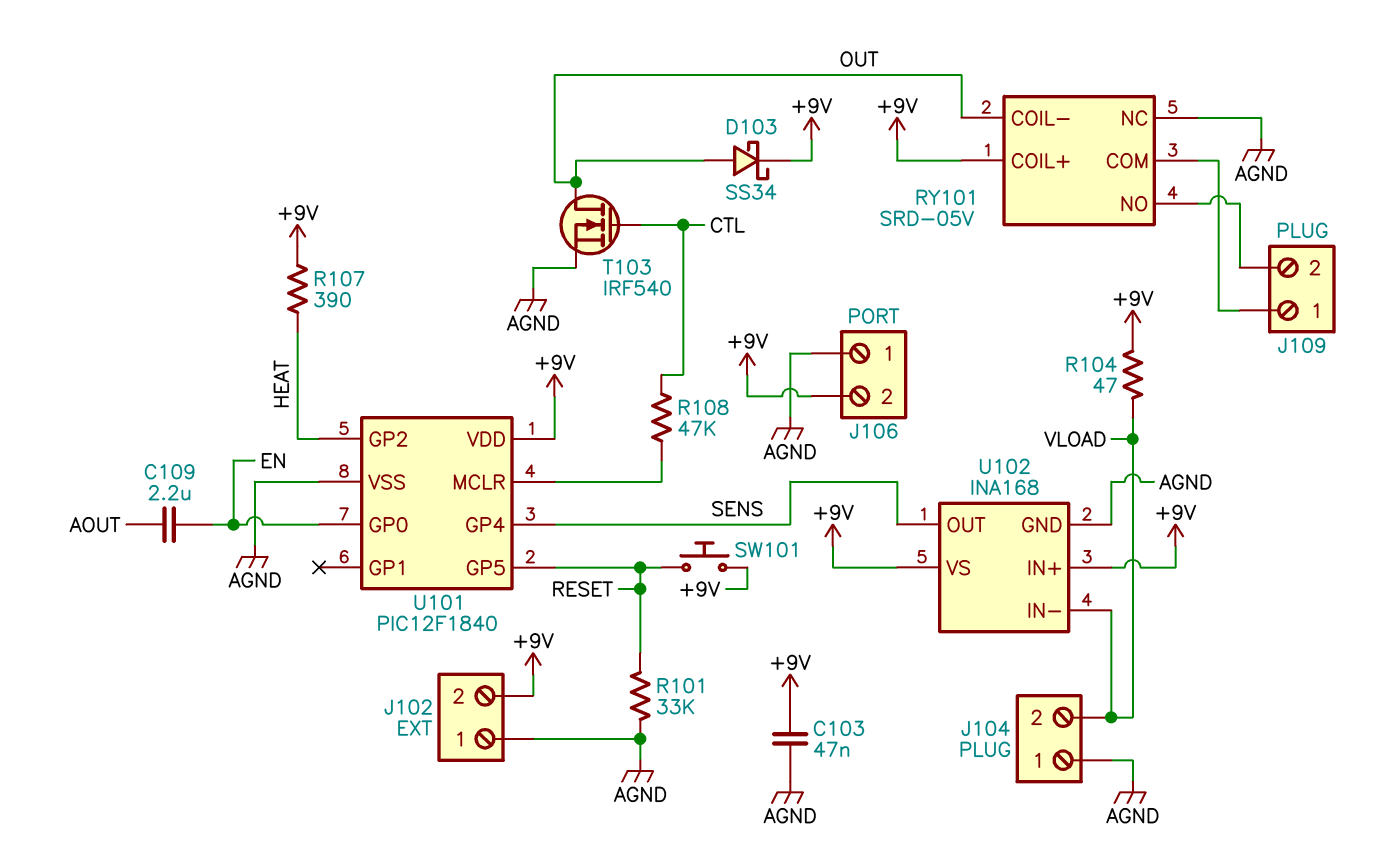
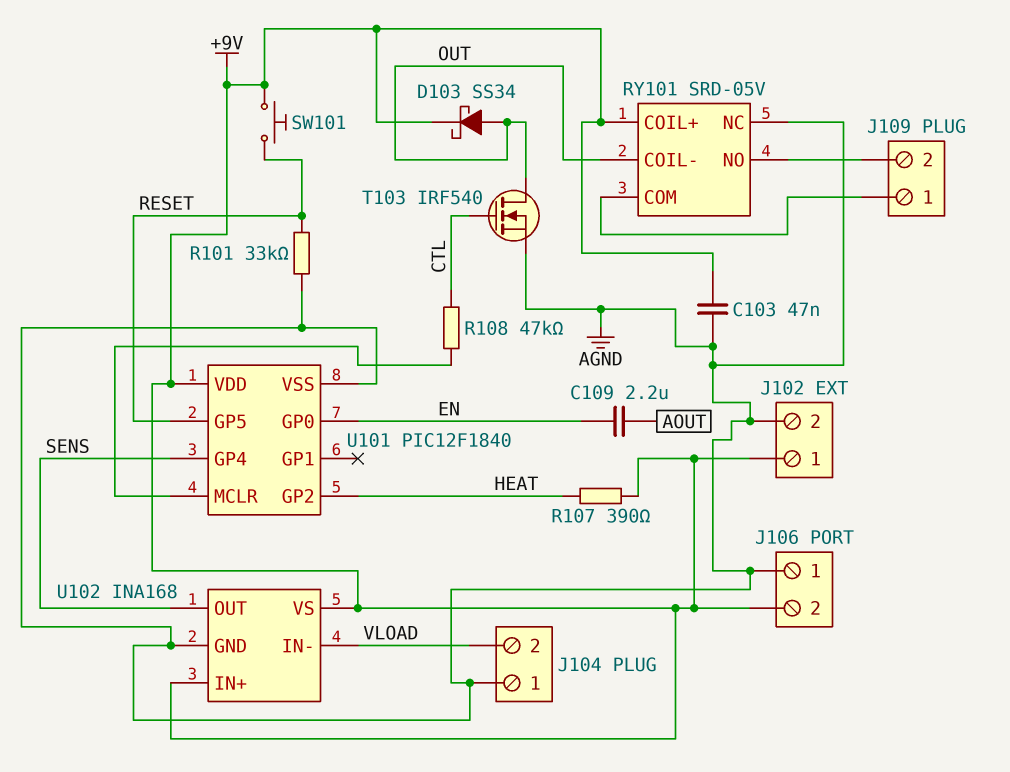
J102 pin 1: AGND -> +9V
J102 pin 2: +9V -> AGND
R104: 47 (+9V, VLOAD) -> none

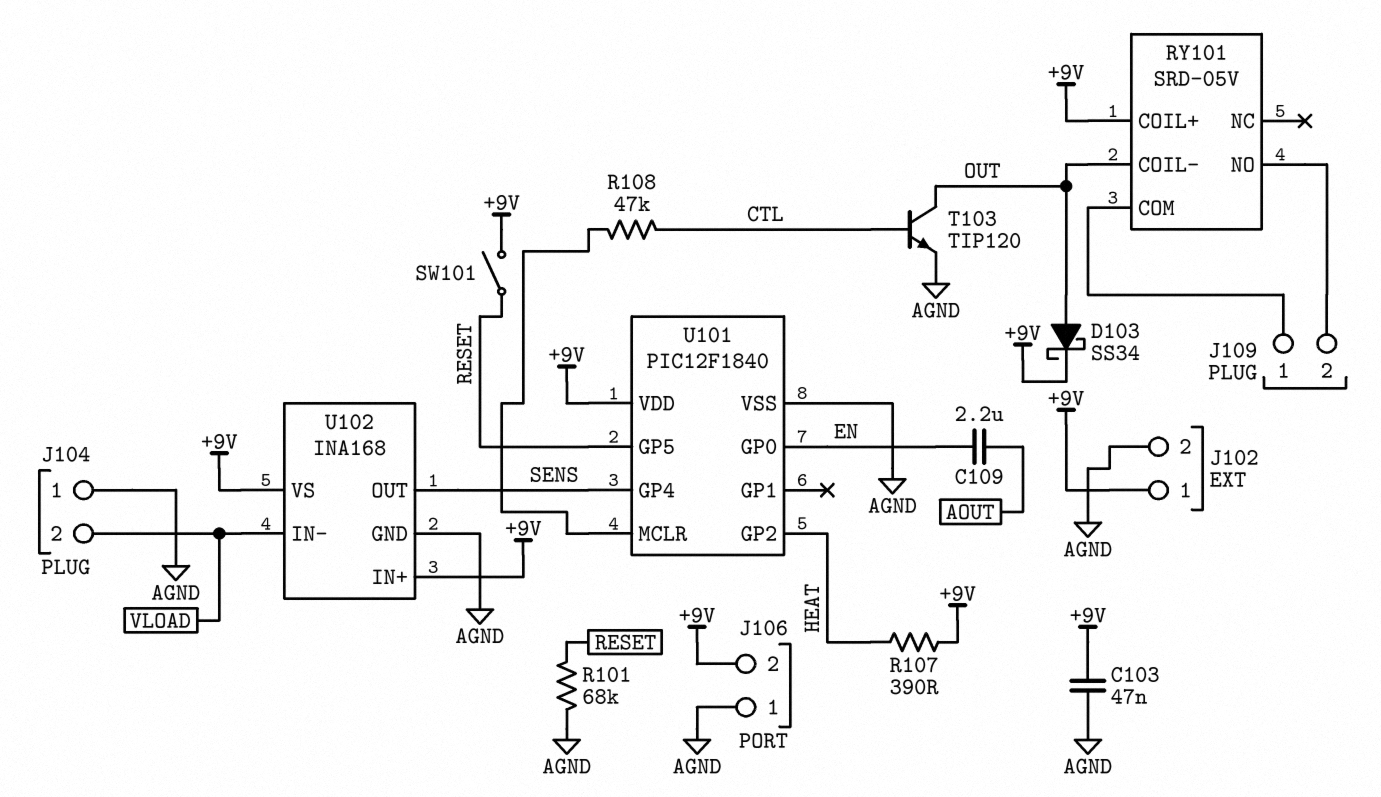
R101: 33k (AGND, RESET) -> 68k (AGND, RESET)
RY101 pin NC: AGND -> none
SW101: button (+9V, RESET) -> switch (+9V, RESET)
T103: NMOS IRF540 (G CTL, D OUT, S AGND) -> NPN TIP120 (B CTL, C OUT, E AGND)

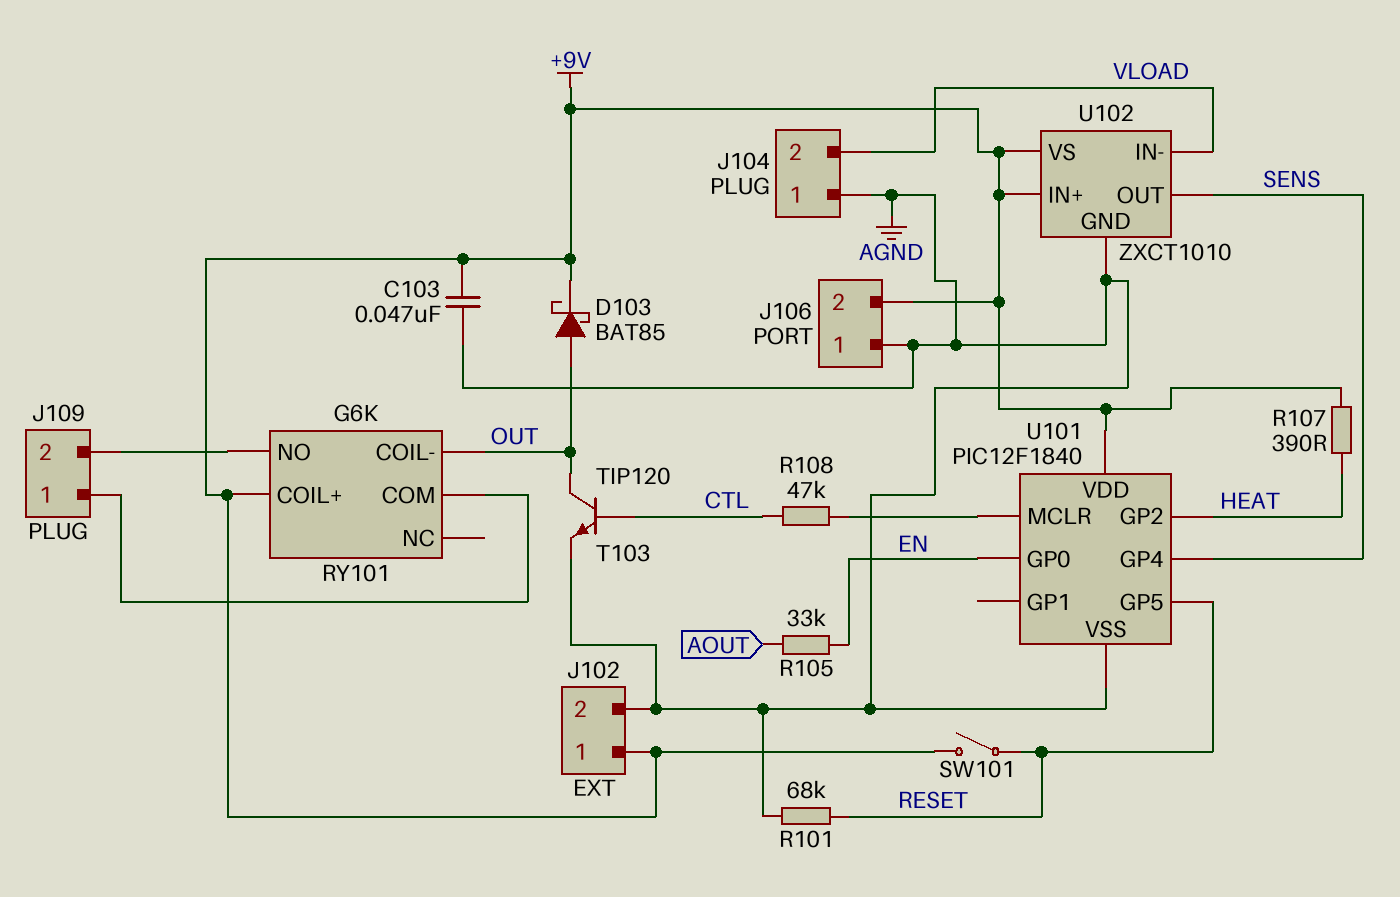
C109: 2.2uF (AOUT, EN) -> none
D103: schottky SS34 (A OUT, K +9V) -> schottky BAT85 (A OUT, K +9V)
R105: none -> 33k (AOUT, EN)
RY101: SRD-05V -> G6K
U102: INA168 -> ZXCT1010

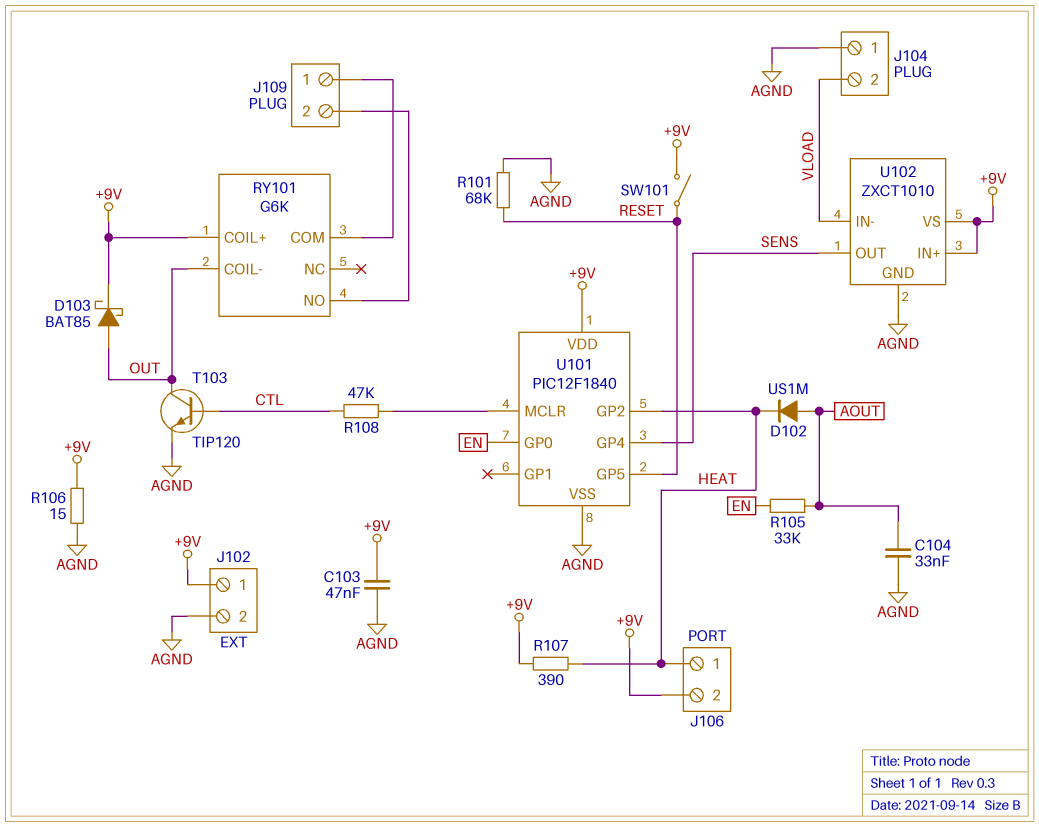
C104: none -> 33nF (AGND, AOUT)
D102: none -> diode US1M (A AOUT, K HEAT)
J106 pin 1: AGND -> HEAT
R106: none -> 15 (+9V, AGND)

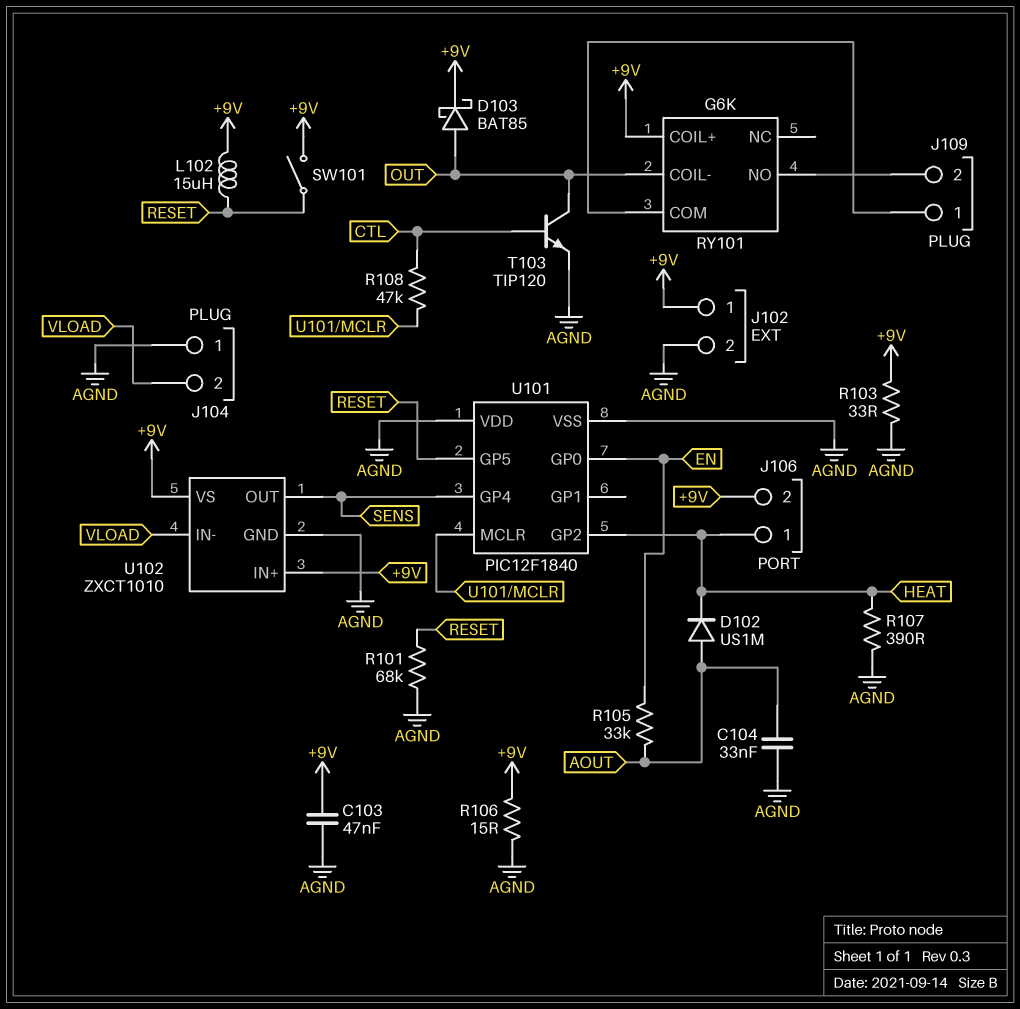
L102: none -> 15uH (+9V, RESET)
R103: none -> 33 (+9V, AGND)
R107: 390 (+9V, HEAT) -> 390 (AGND, HEAT)
U101 pin VDD: +9V -> AGND

